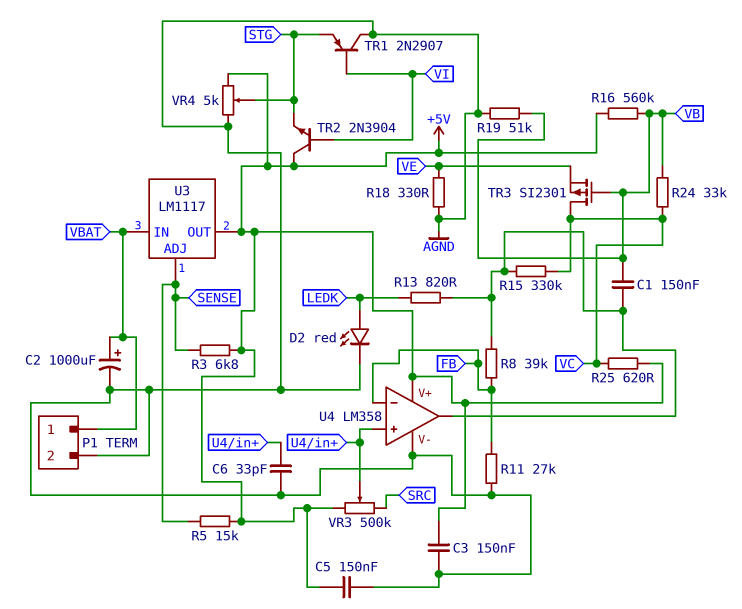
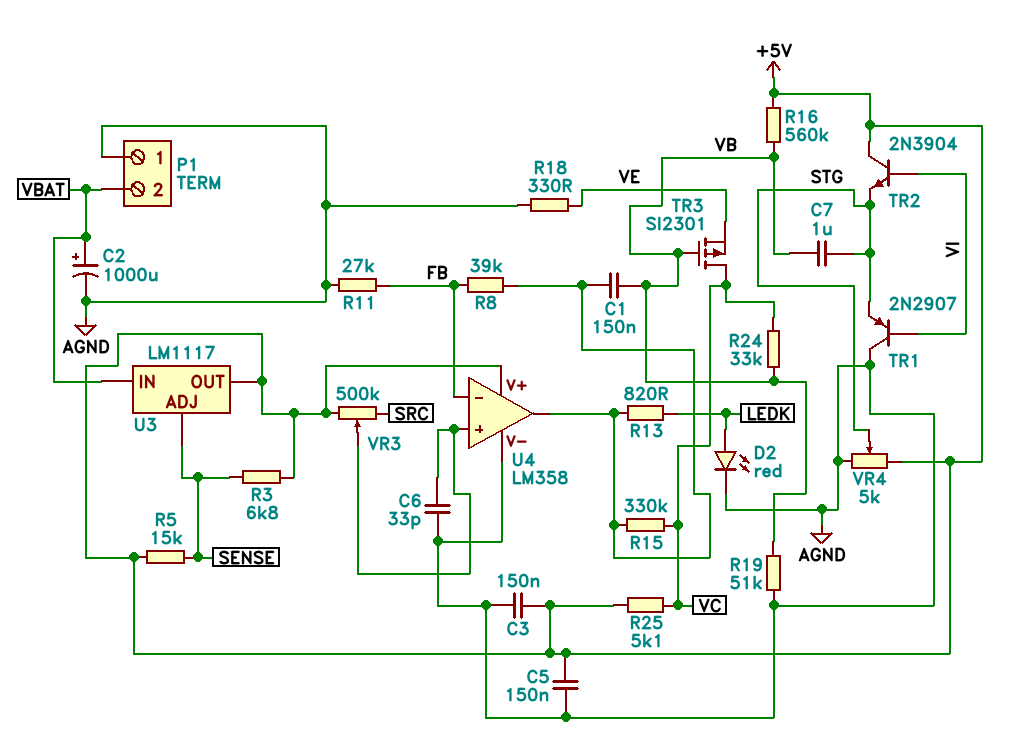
C7: none -> 1uF (STG, VB)
P1 pin 1: VBAT -> AGND
P1 pin 2: AGND -> VBAT
R25: 620 (+5V, VC) -> 5.1k (+5V, VC)

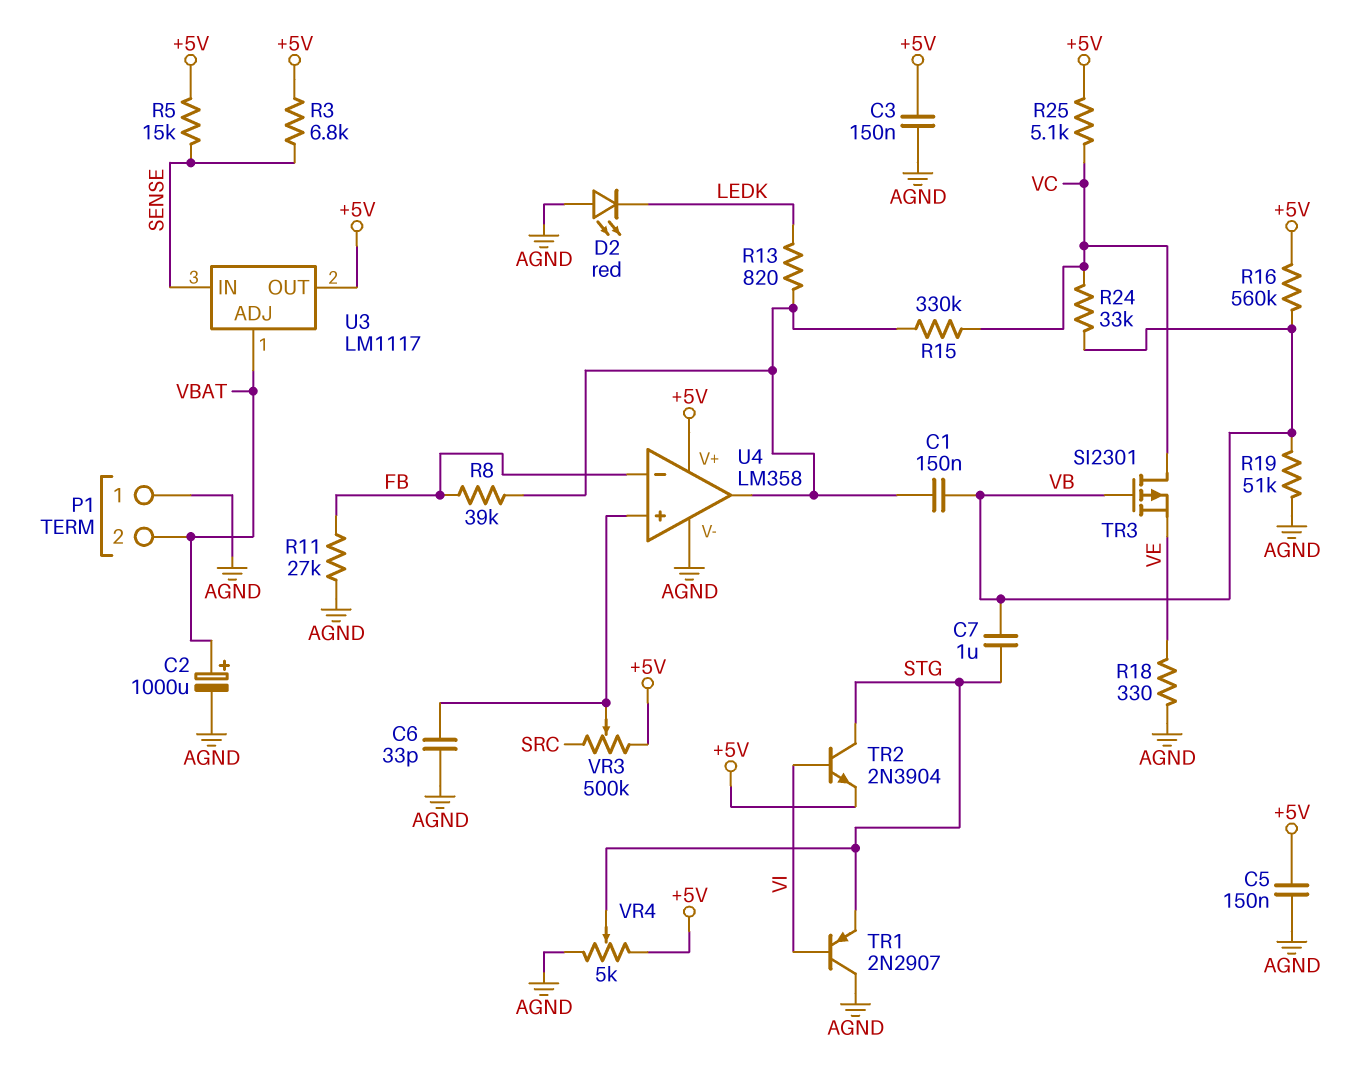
D2: LED red (A LEDK, K AGND) -> LED red (A AGND, K LEDK)
TR2: NPN 2N3904 (B VI, C +5V, E STG) -> NPN 2N3904 (B VI, C STG, E +5V)
U3 pin ADJ: SENSE -> VBAT
U3 pin IN: VBAT -> SENSE

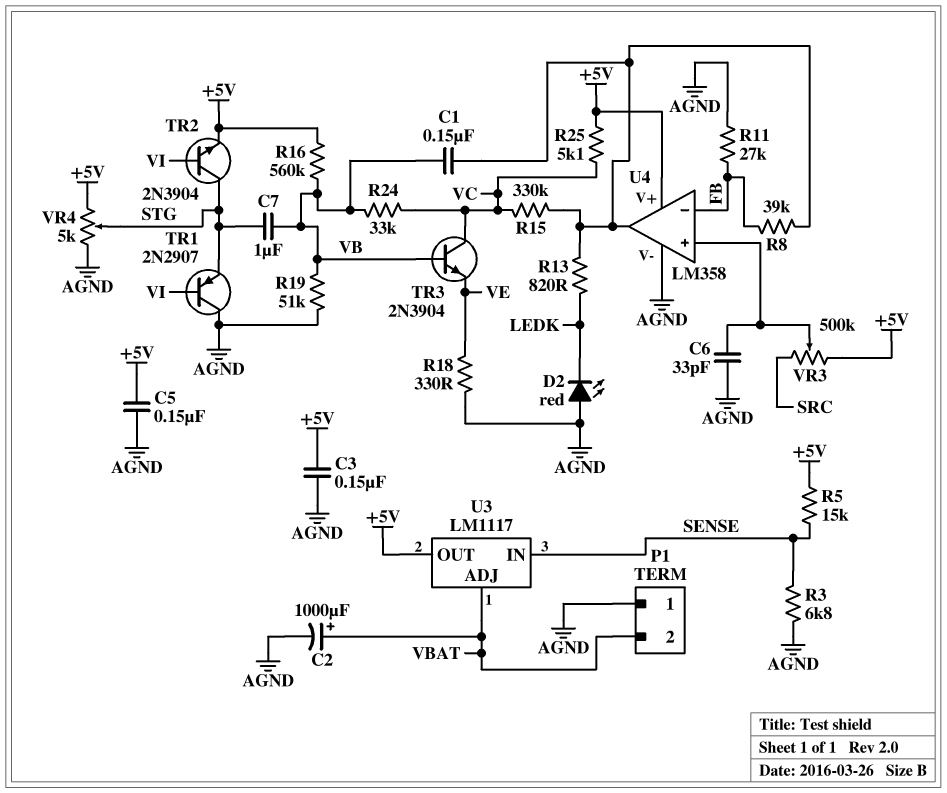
R3: 6.8k (+5V, SENSE) -> 6.8k (AGND, SENSE)
TR3: PMOS SI2301 (G VB, D VC, S VE) -> NPN 2N3904 (B VB, C VC, E VE)

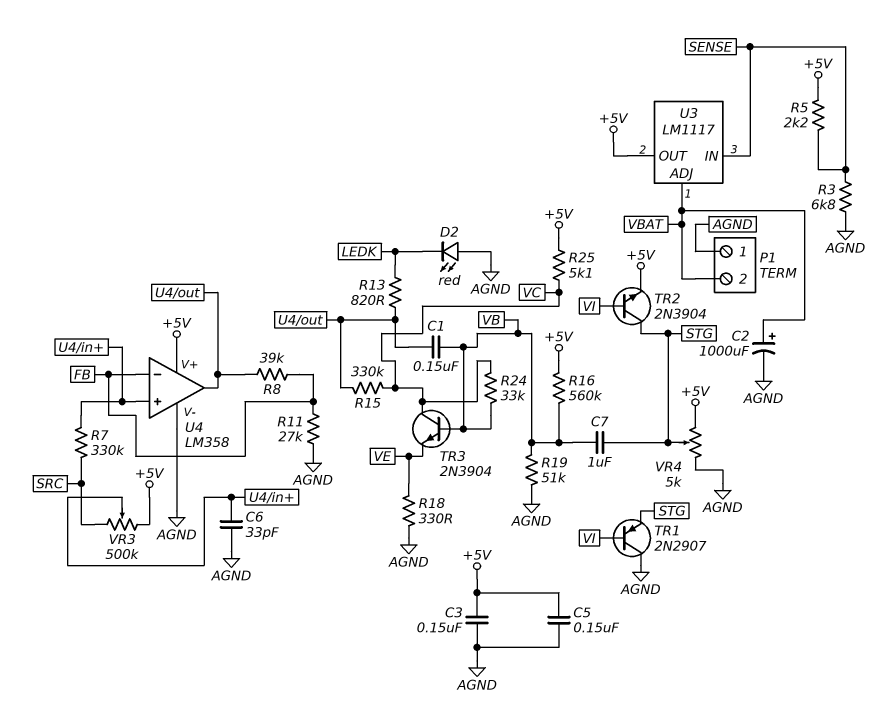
R5: 15k (+5V, SENSE) -> 2.2k (+5V, SENSE)
R7: none -> 330k (SRC, U4/in+)

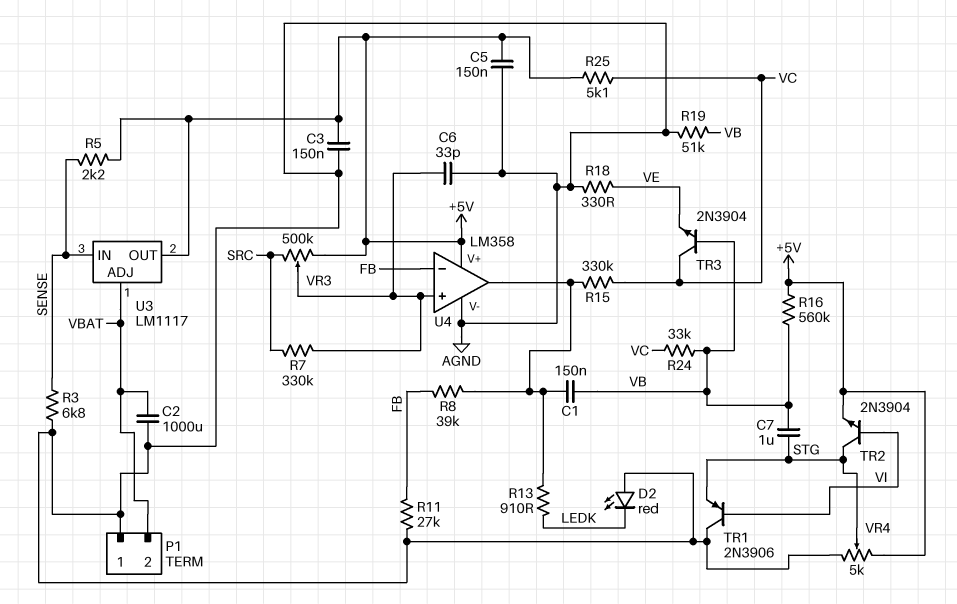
C2: 1000uF (plus VBAT, minus AGND) -> 1000uF (AGND, VBAT)
R13: 820 (LEDK, U4/out) -> 910 (LEDK, U4/out)
TR1: PNP 2N2907 (B VI, C AGND, E STG) -> PNP 2N3906 (B VI, C AGND, E STG)

